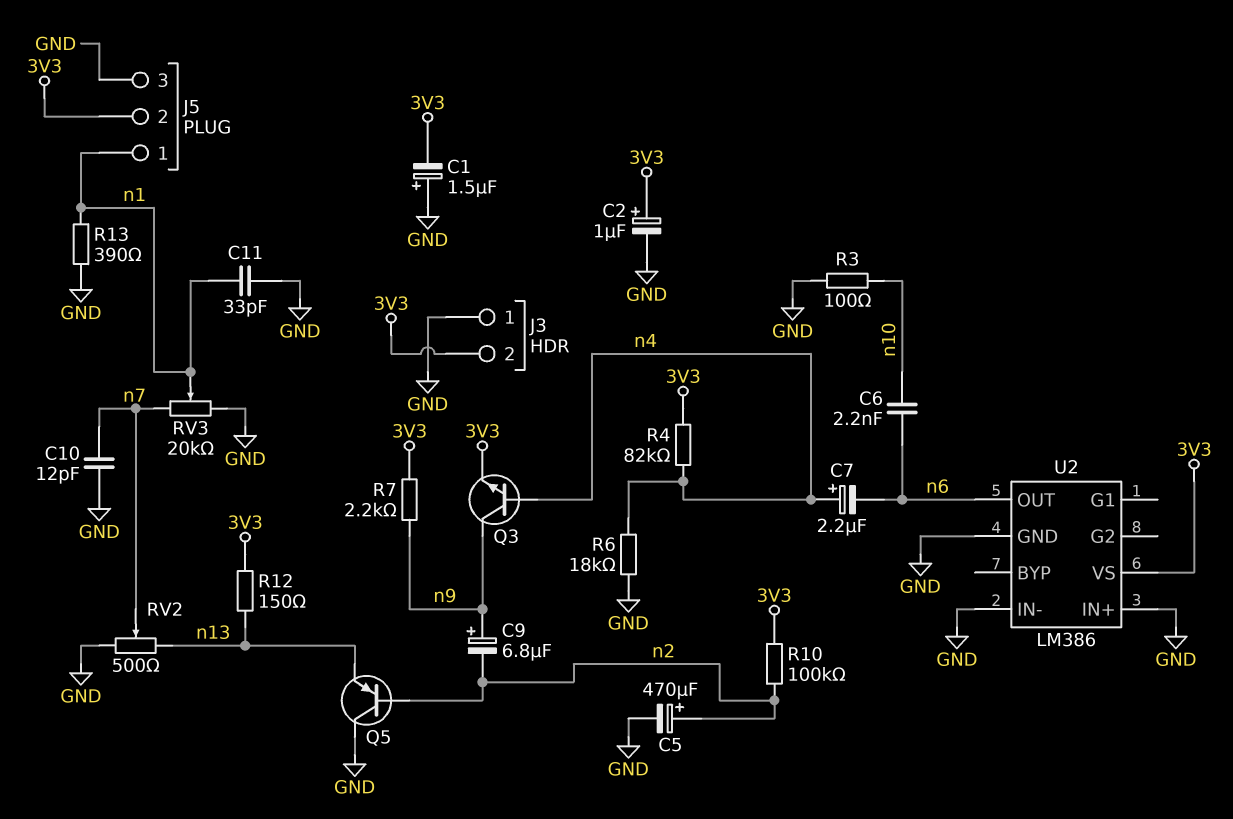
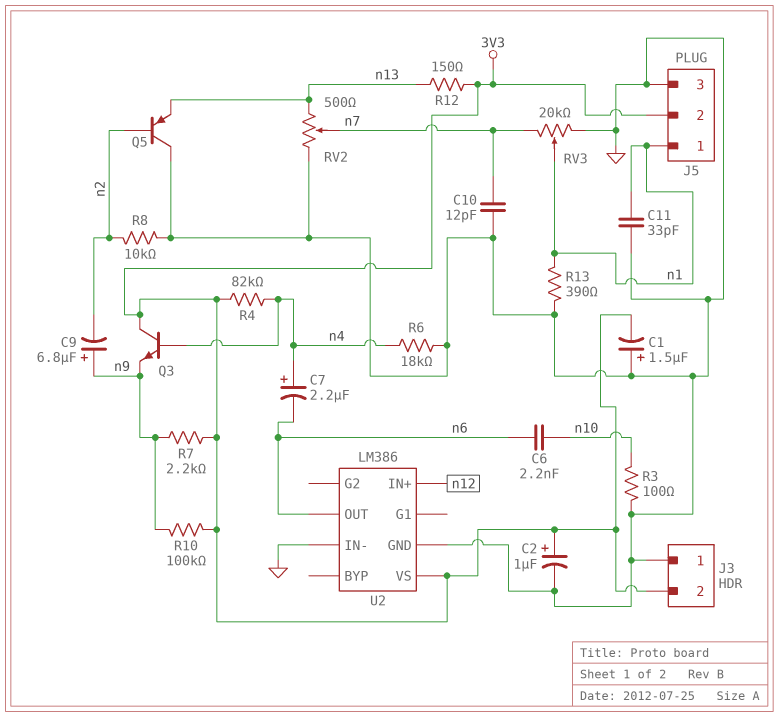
C5: 470uF (plus n2, minus GND) -> none
Q3: NPN (B n4, C n9, E 3V3) -> NPN (B n4, C 3V3, E n9)
R8: none -> 10k (GND, n2)
R10: 100k (3V3, n2) -> 100k (3V3, n9)
U2 pin IN+: GND -> n12

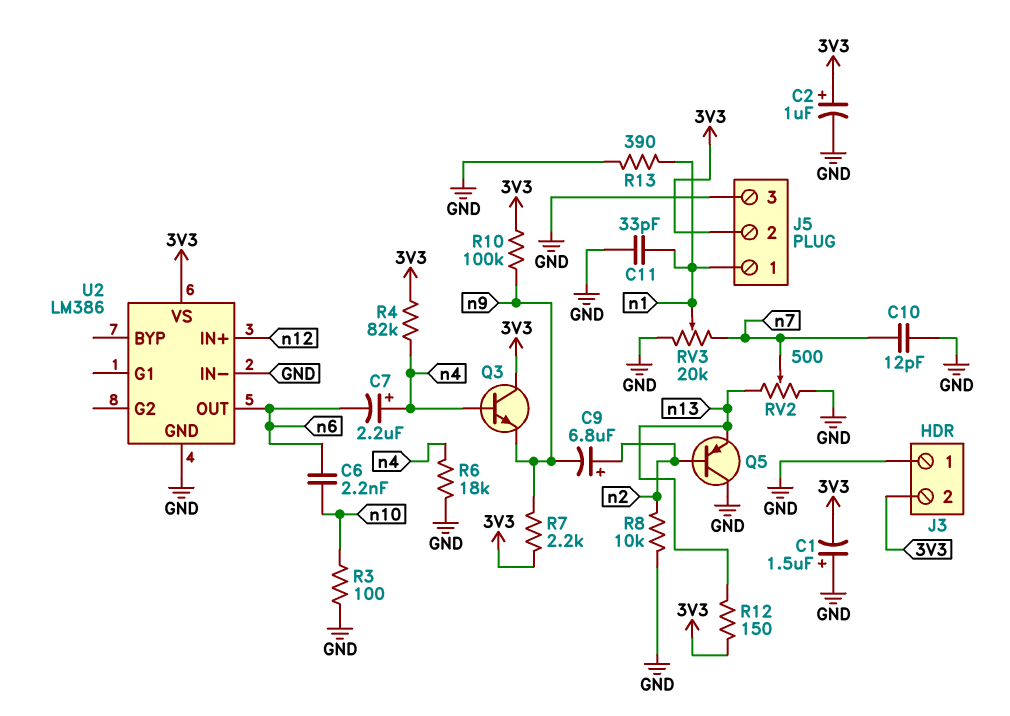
C9: 6.8uF (plus n9, minus n2) -> 6.8uF (plus n2, minus n9)

